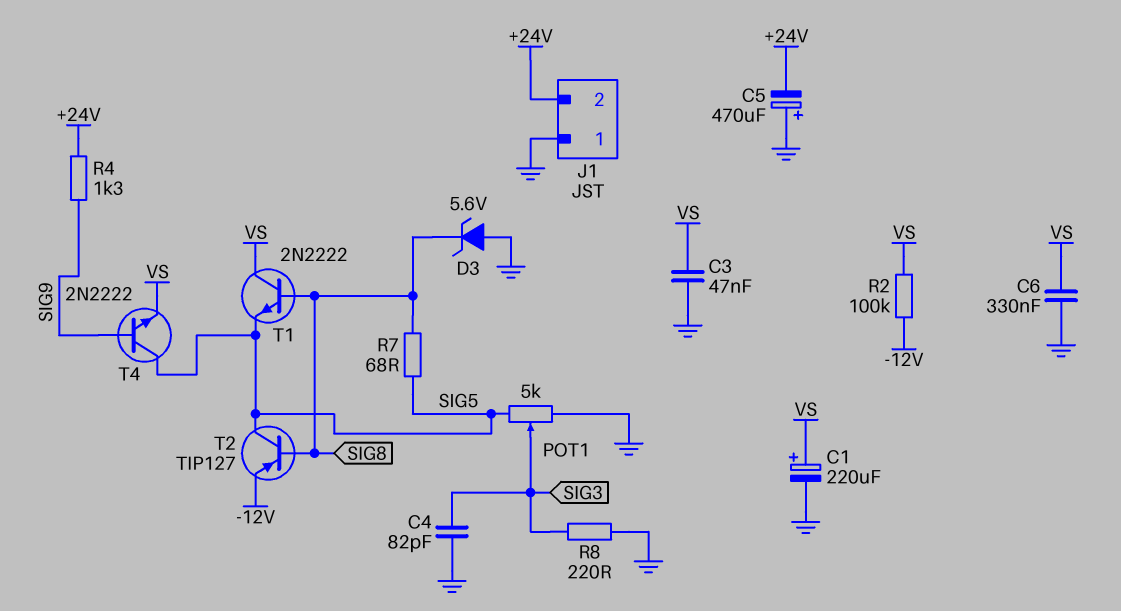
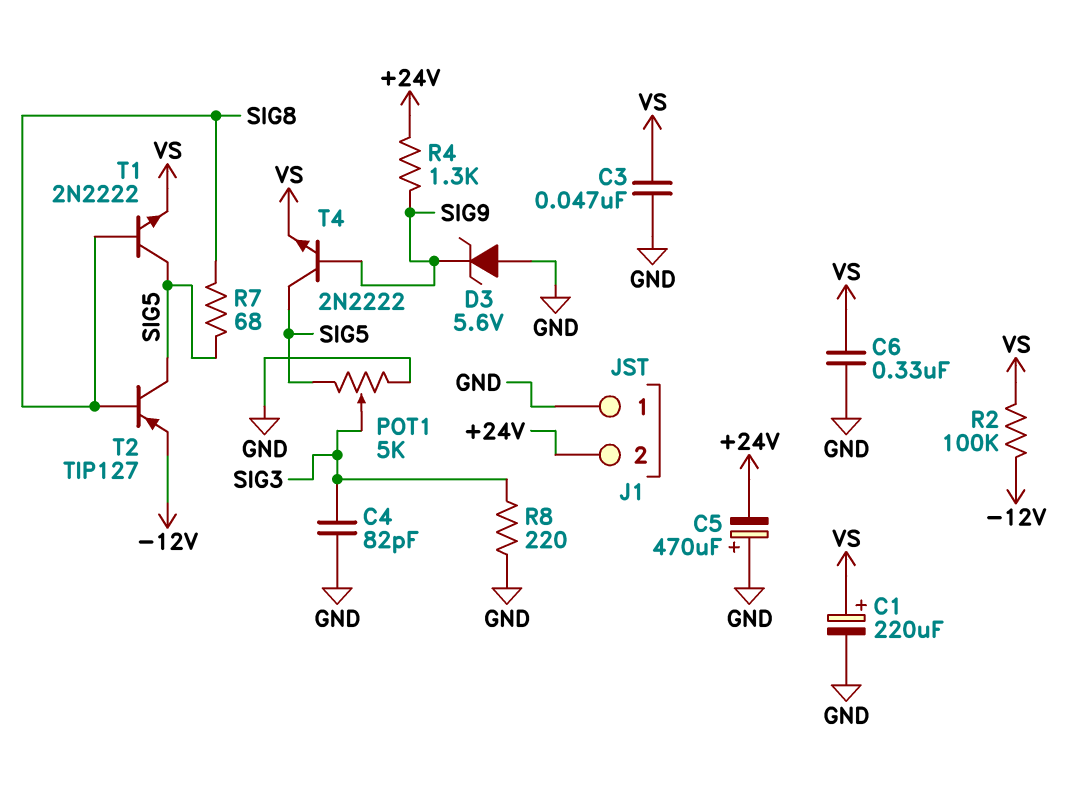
D3: zener 5.6V (A GND, K SIG8) -> zener 5.6V (A GND, K SIG9)
T1: NPN 2N2222 (B SIG8, C VS, E SIG5) -> NPN 2N2222 (B SIG8, C SIG5, E VS)

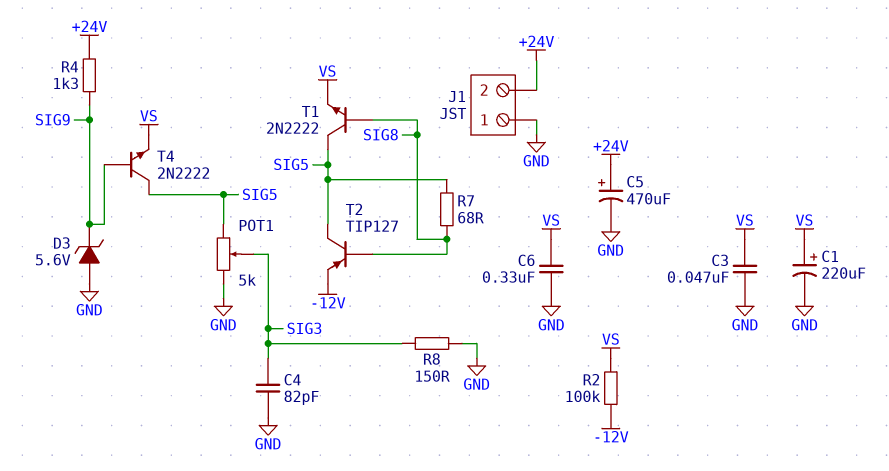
C5: 470uF (plus GND, minus +24V) -> 470uF (plus +24V, minus GND)
R8: 220 (GND, SIG3) -> 150 (GND, SIG3)

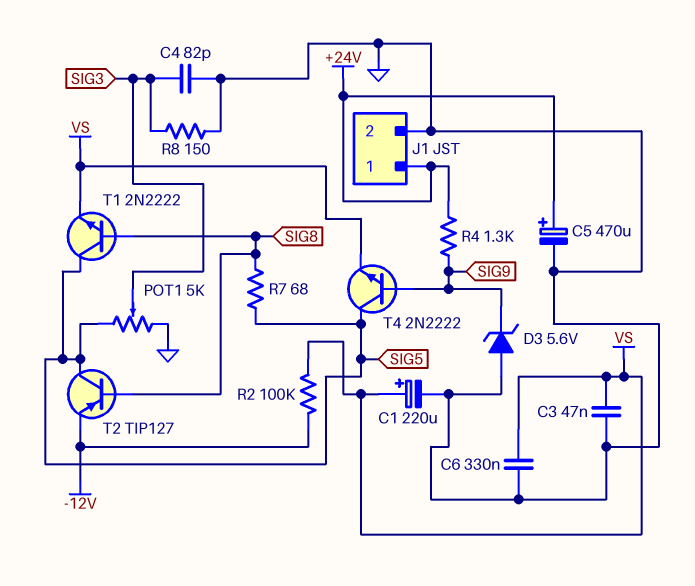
J1 pin 1: GND -> +24V
J1 pin 2: +24V -> GND

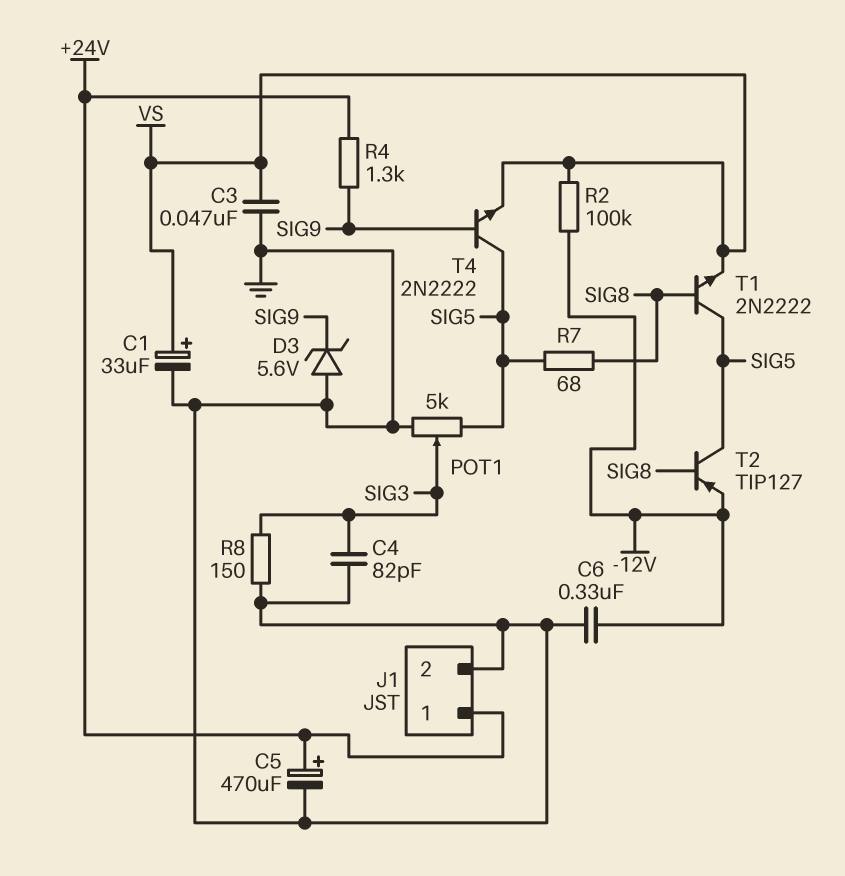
C1: 220uF (plus VS, minus GND) -> 33uF (plus VS, minus GND)
C6: 330nF (GND, VS) -> 330nF (-12V, GND)

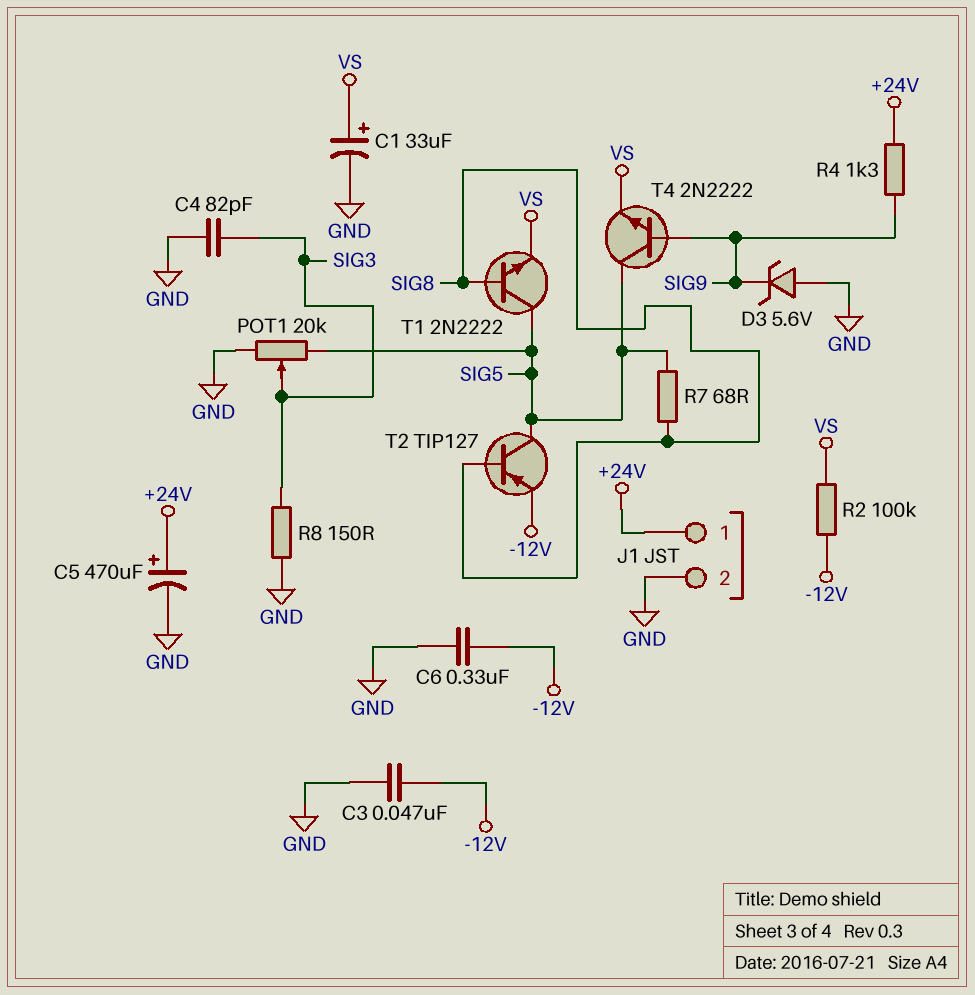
C3: 47nF (GND, VS) -> 47nF (-12V, GND)
POT1: 5k (GND, SIG5, wiper SIG3) -> 20k (GND, SIG5, wiper SIG3)

